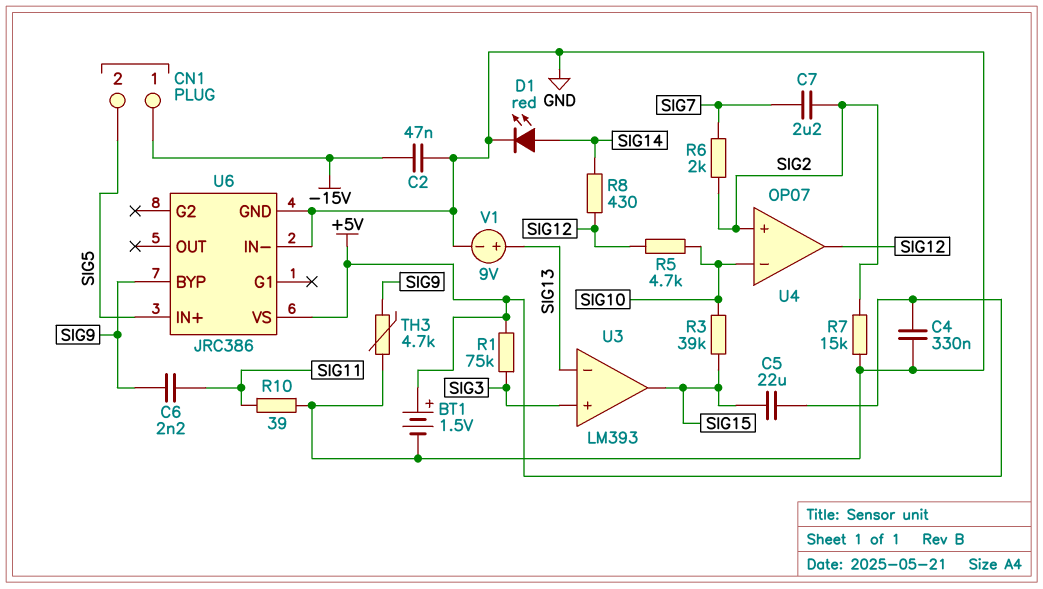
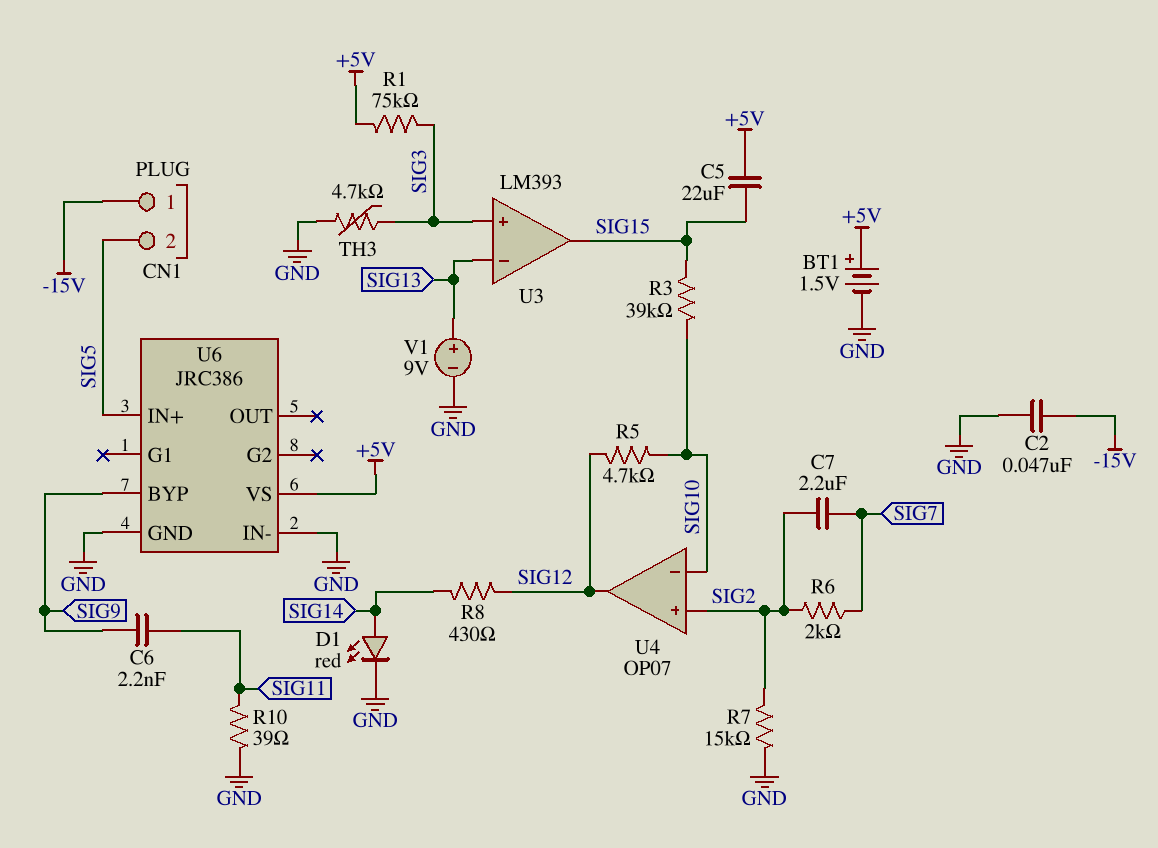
C4: 330nF (+5V, GND) -> none
TH3: 4.7k (GND, SIG9) -> 4.7k (GND, SIG3)

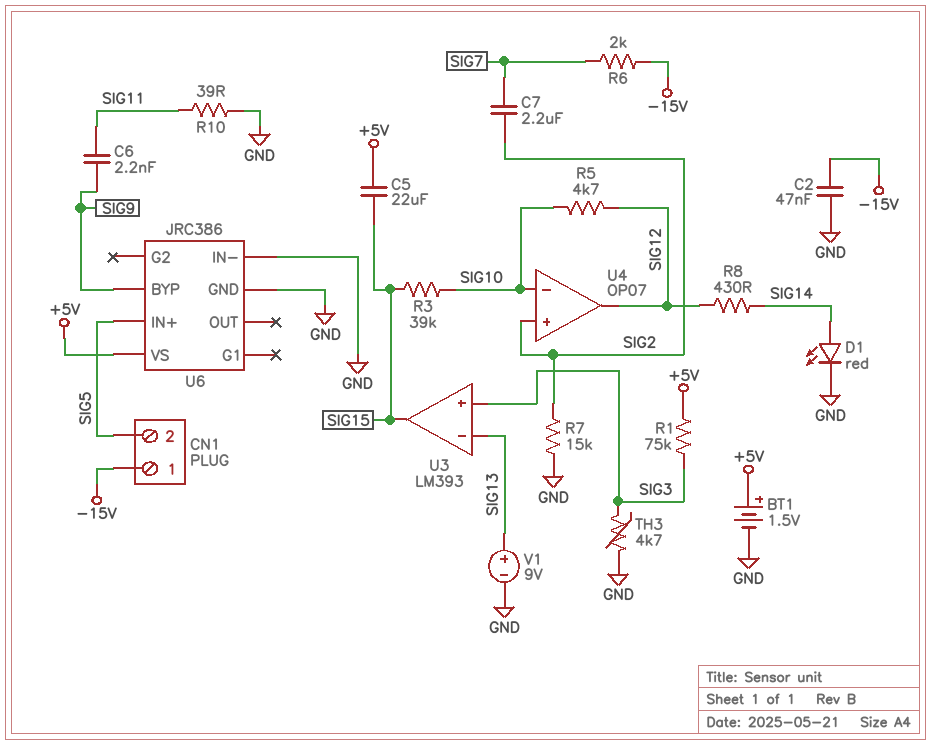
R6: 2k (SIG2, SIG7) -> 2k (-15V, SIG7)

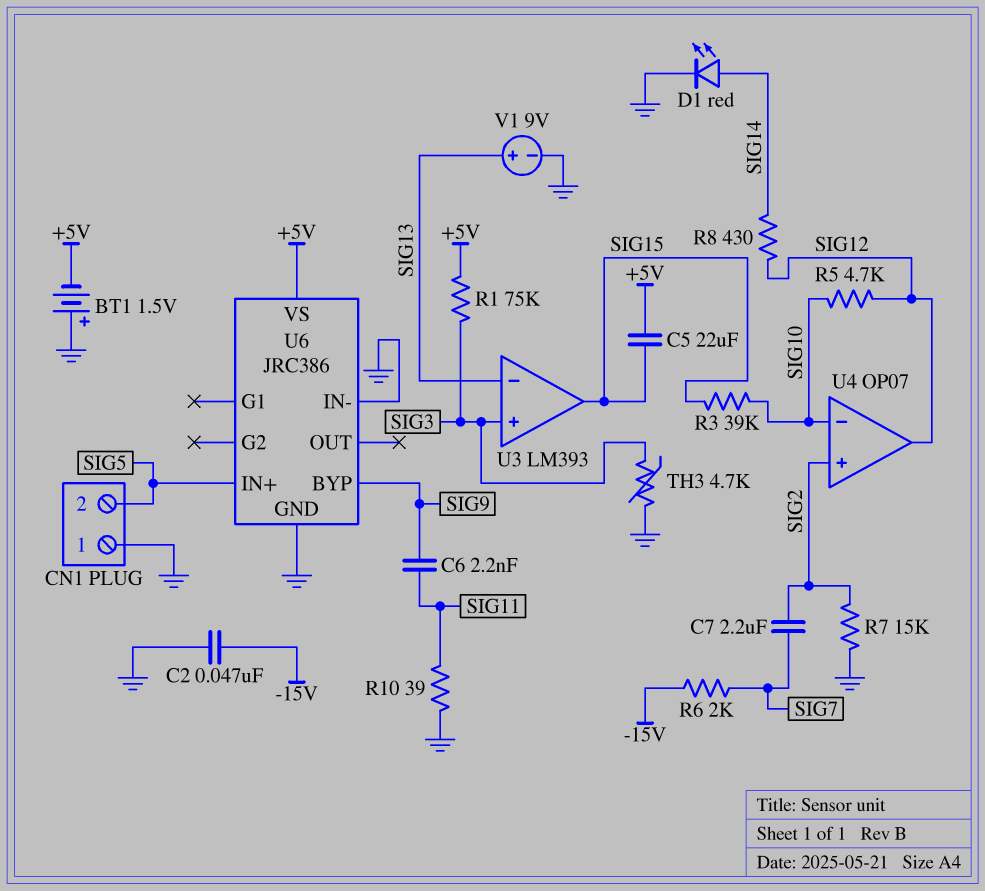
BT1: 1.5V (plus +5V, minus GND) -> 1.5V (plus GND, minus +5V)
CN1 pin 1: -15V -> GND

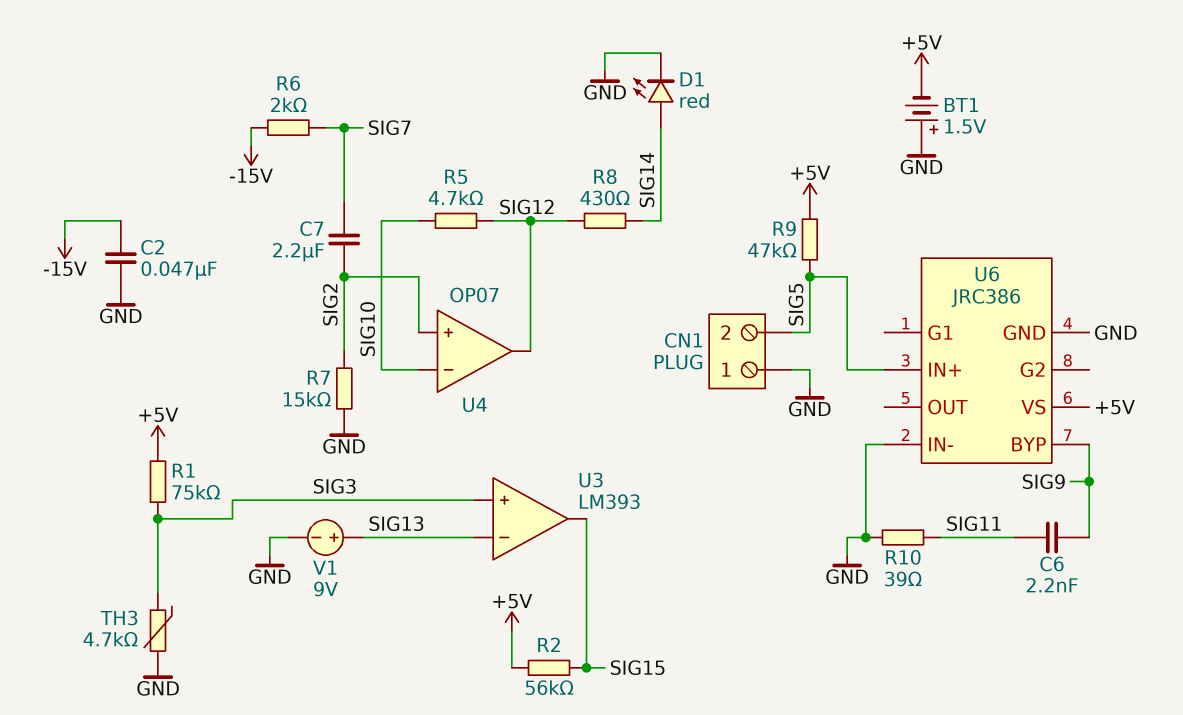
C5: 22uF (+5V, SIG15) -> none
R2: none -> 56k (+5V, SIG15)
R3: 39k (SIG10, SIG15) -> none
R9: none -> 47k (+5V, SIG5)

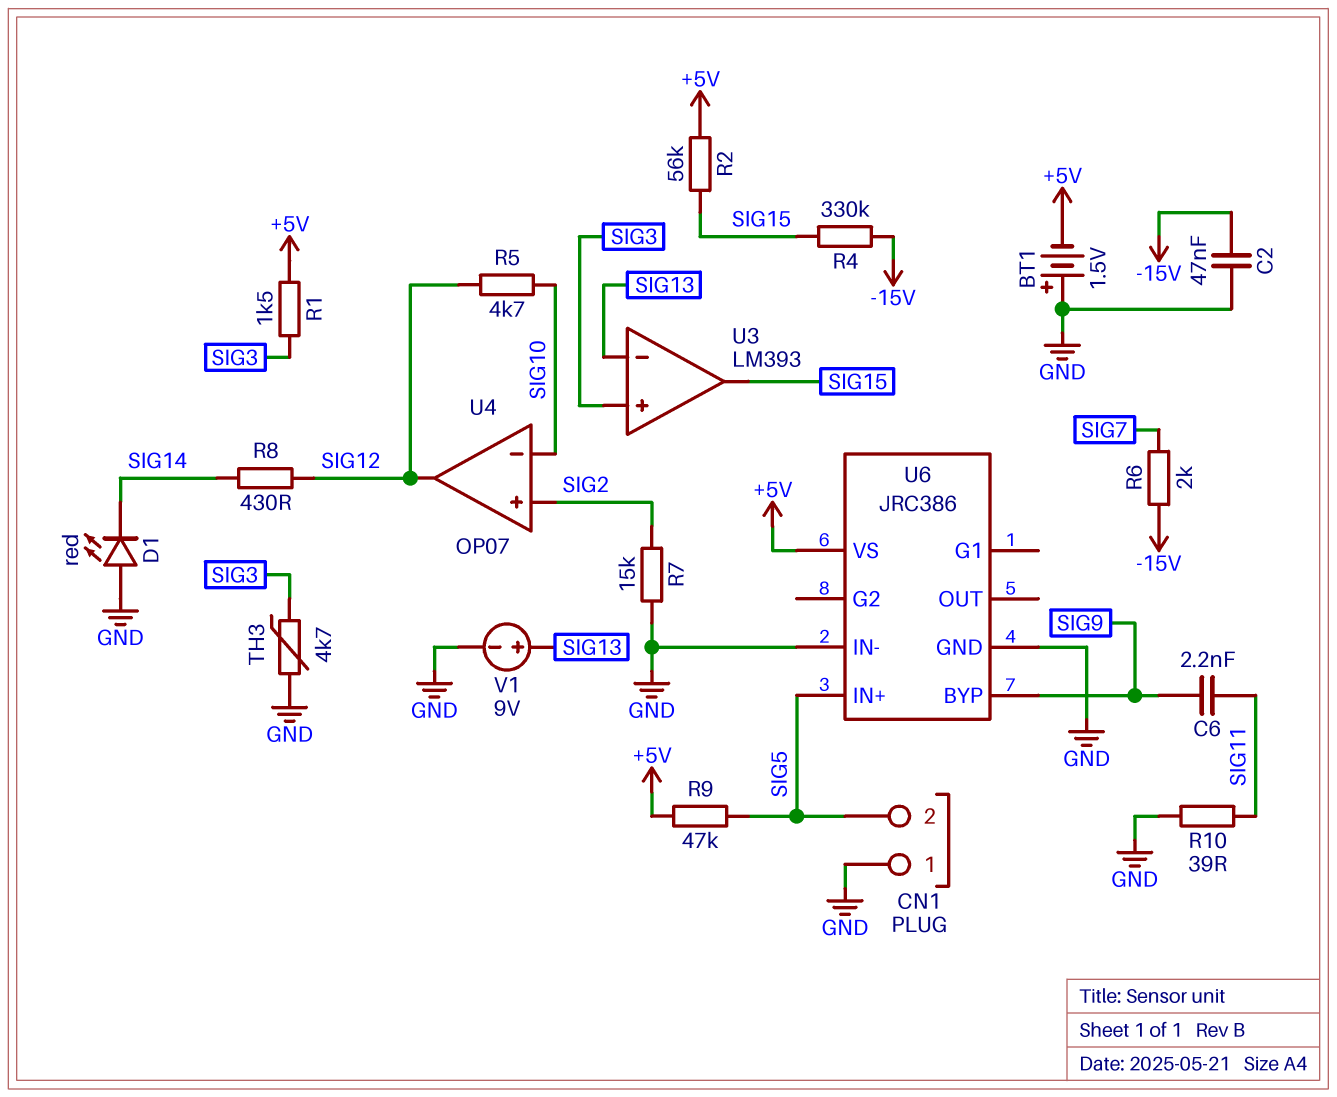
C7: 2.2uF (SIG2, SIG7) -> none
D1: LED red (A SIG14, K GND) -> LED red (A GND, K SIG14)
R1: 75k (+5V, SIG3) -> 1.5k (+5V, SIG3)
R4: none -> 330k (-15V, SIG15)

